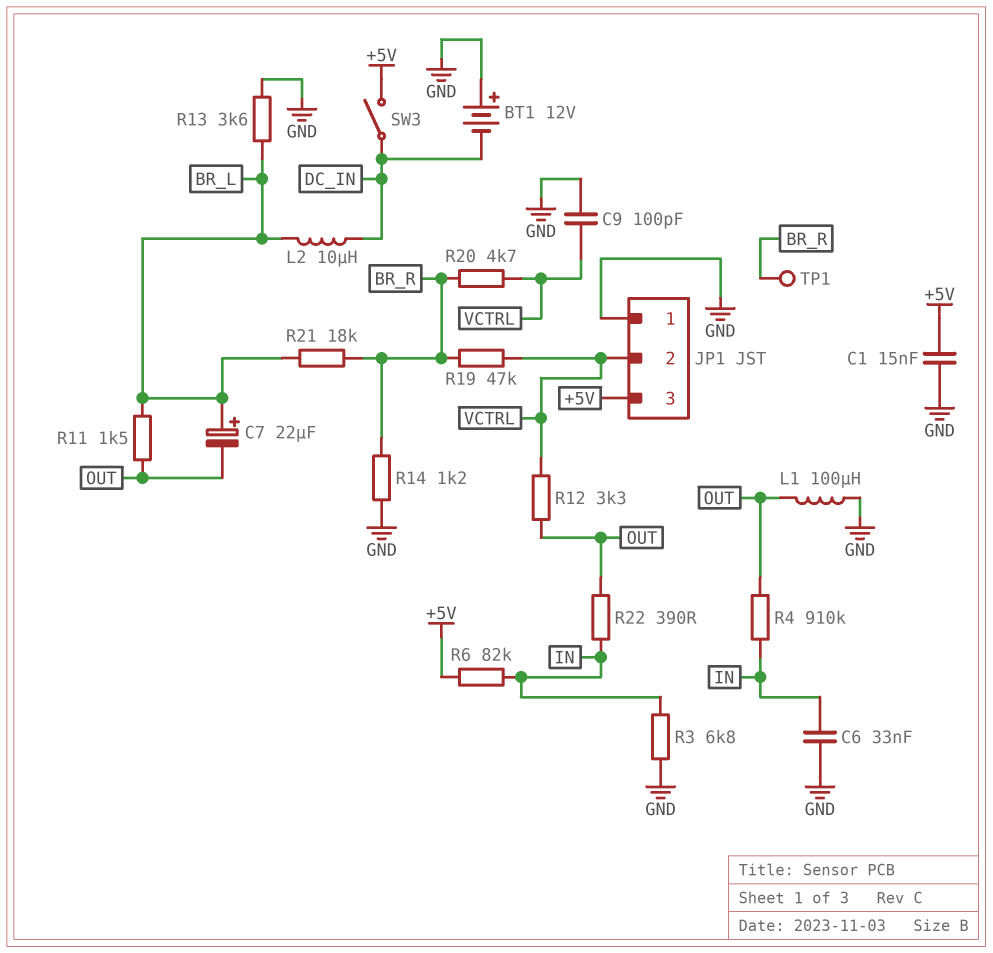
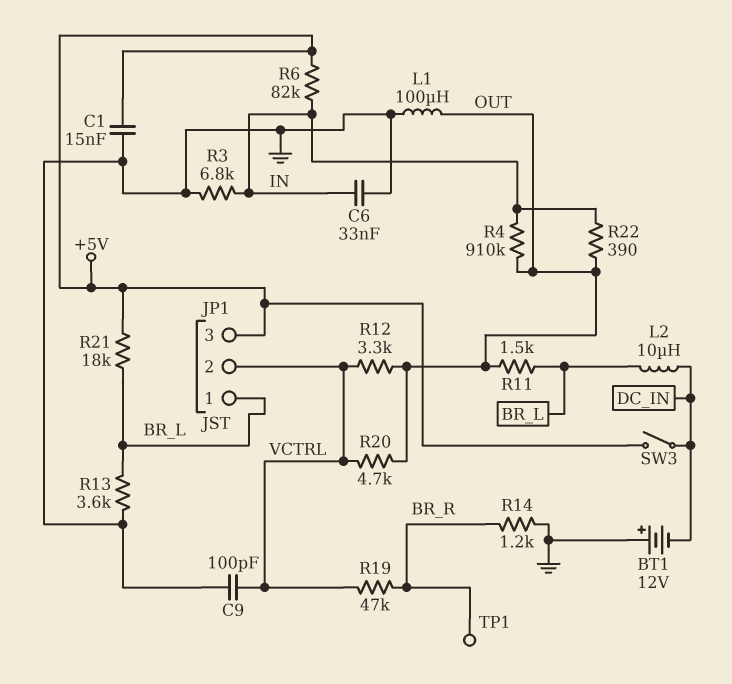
C7: 22uF (plus BR_L, minus OUT) -> none
JP1 pin 1: GND -> BR_L
R20: 4.7k (BR_R, VCTRL) -> 4.7k (OUT, VCTRL)
R21: 18k (BR_L, BR_R) -> 18k (+5V, BR_L)

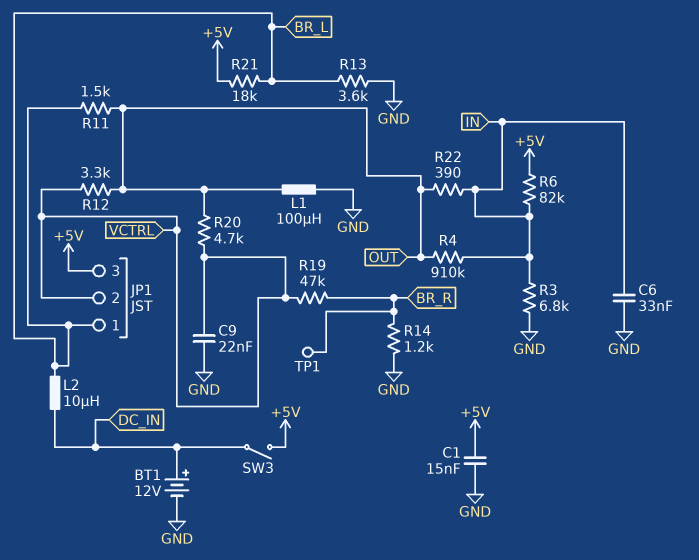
BT1: 12V (plus GND, minus DC_IN) -> 12V (plus DC_IN, minus GND)
C9: 100pF (GND, VCTRL) -> 22nF (GND, VCTRL)

